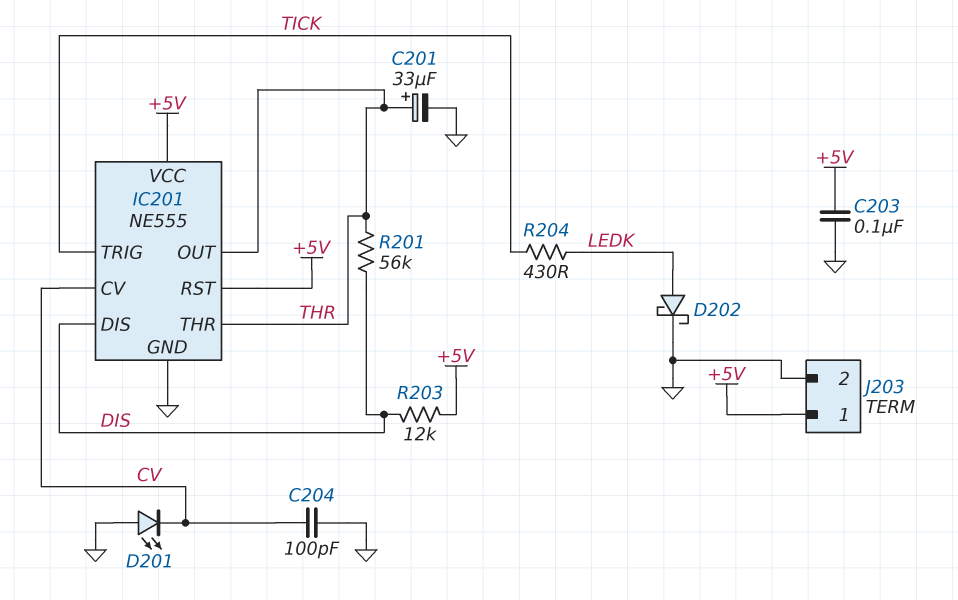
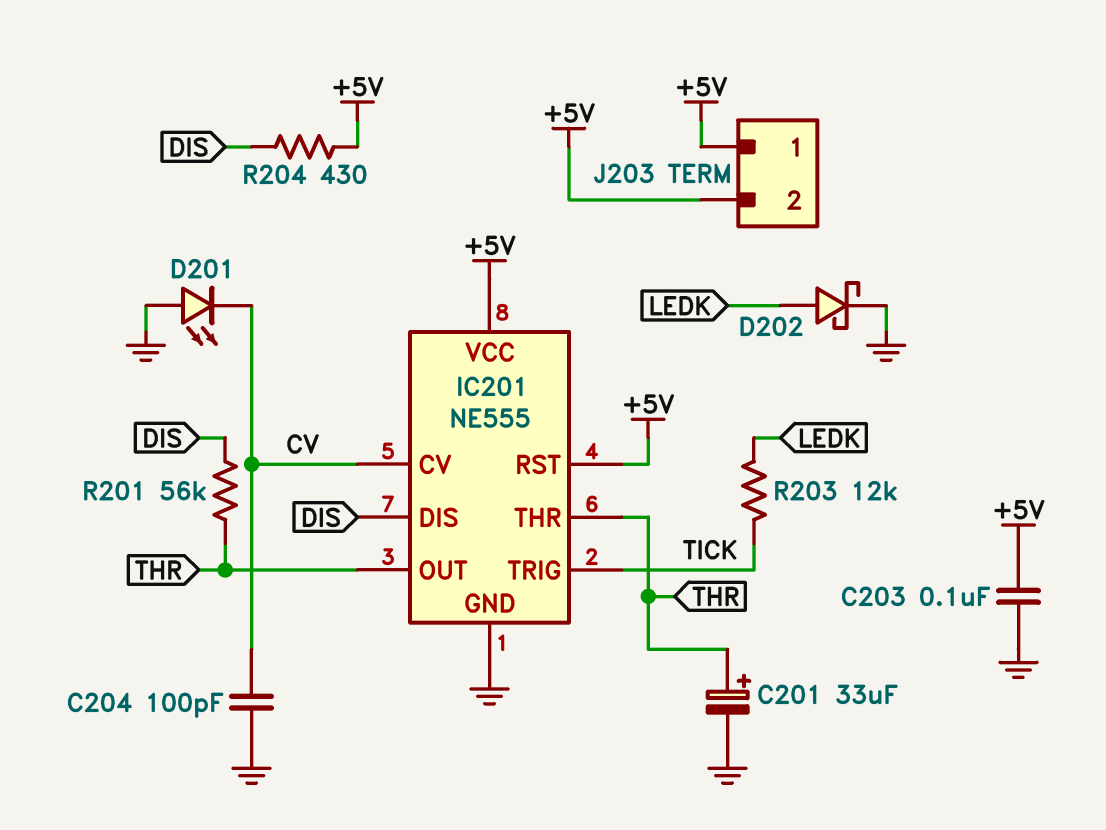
J203 pin 2: GND -> +5V
R203: 12k (+5V, DIS) -> 12k (LEDK, TICK)
R204: 430 (LEDK, TICK) -> 430 (+5V, DIS)

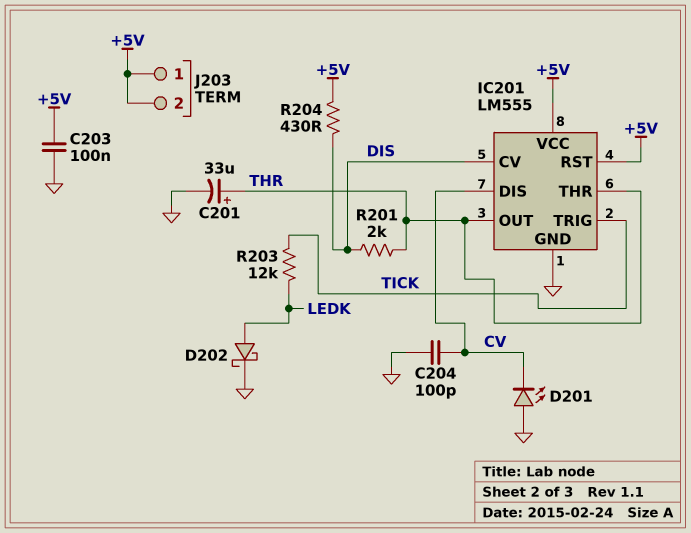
IC201: NE555 -> LM555
IC201 pin CV: CV -> DIS
IC201 pin DIS: DIS -> CV
R201: 56k (DIS, THR) -> 2k (DIS, THR)

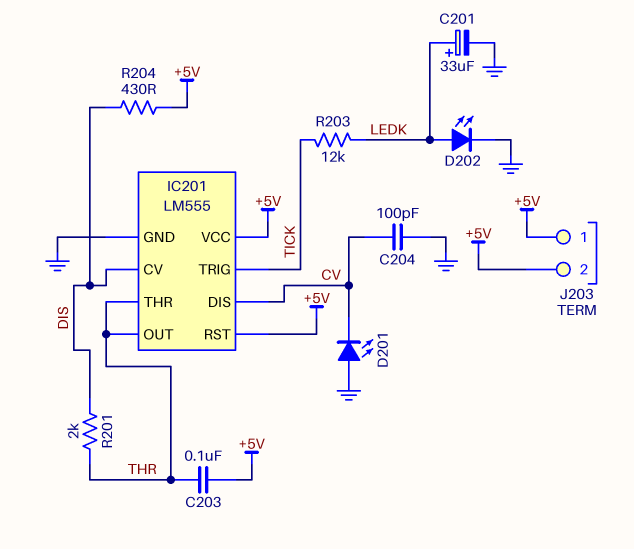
C201: 33uF (plus THR, minus GND) -> 33uF (plus LEDK, minus GND)
C203: 100nF (+5V, GND) -> 100nF (+5V, THR)
D202: schottky (A LEDK, K GND) -> LED (A LEDK, K GND)

